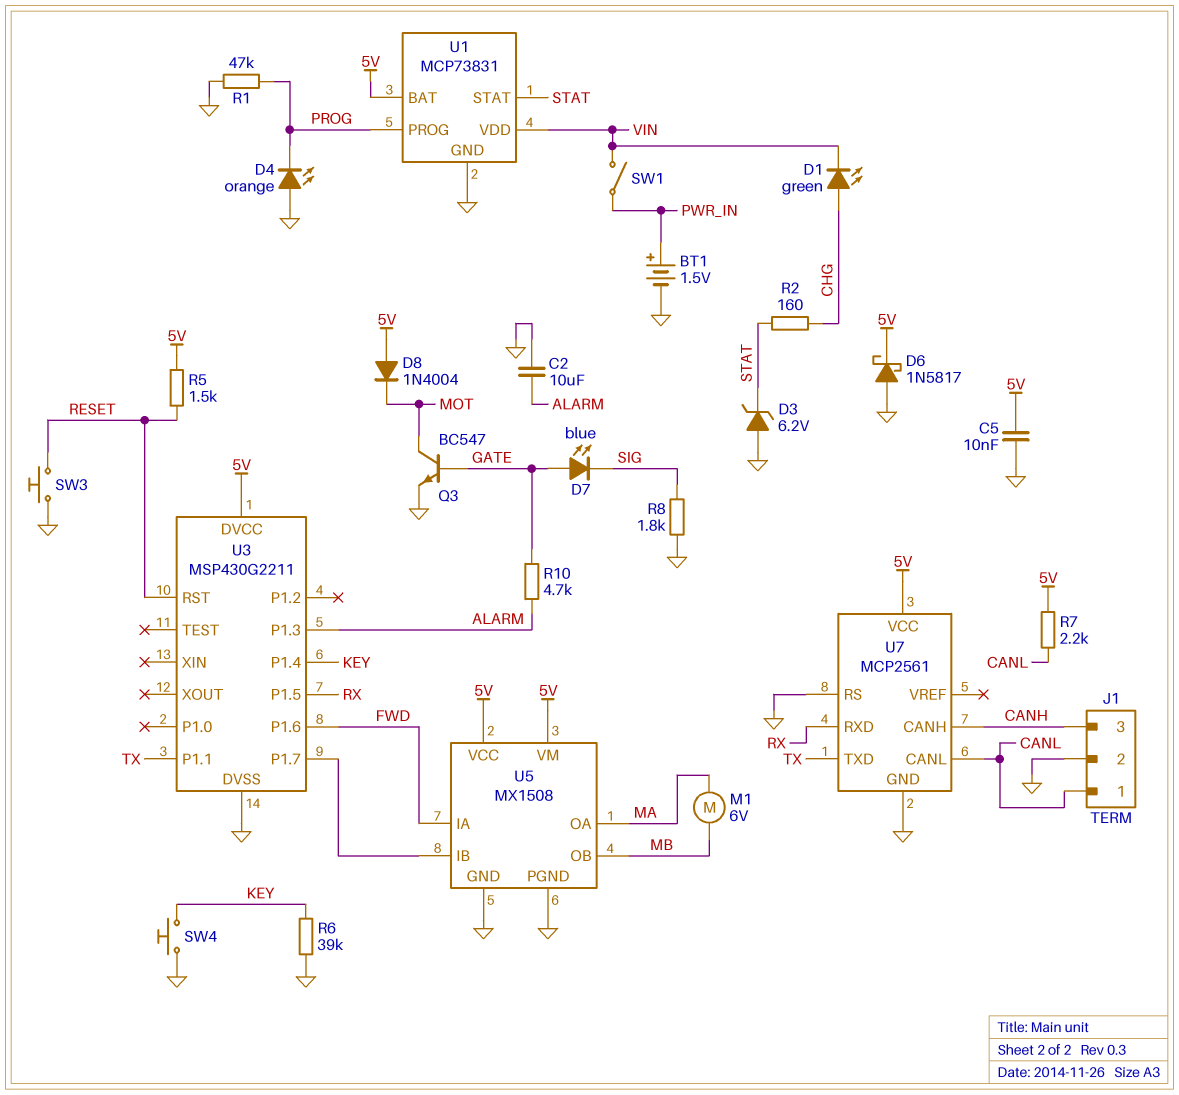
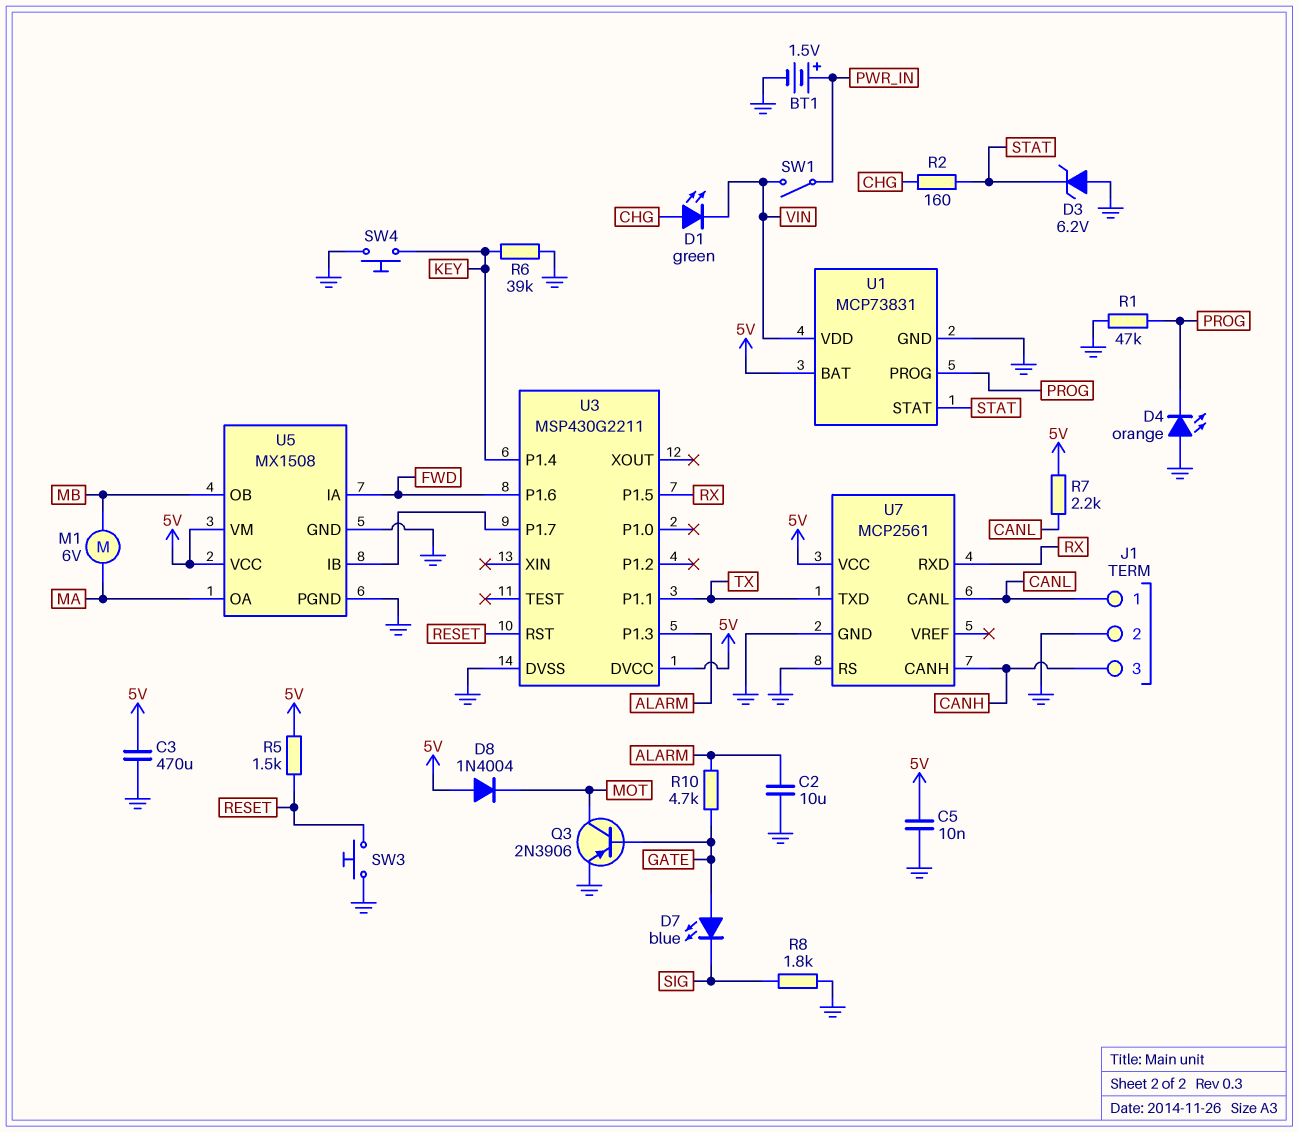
C3: none -> 470uF (5V, GND)
D6: schottky 1N5817 (A GND, K 5V) -> none
Q3: NPN BC547 (B GATE, C MOT, E GND) -> PNP 2N3906 (B GATE, C MOT, E GND)

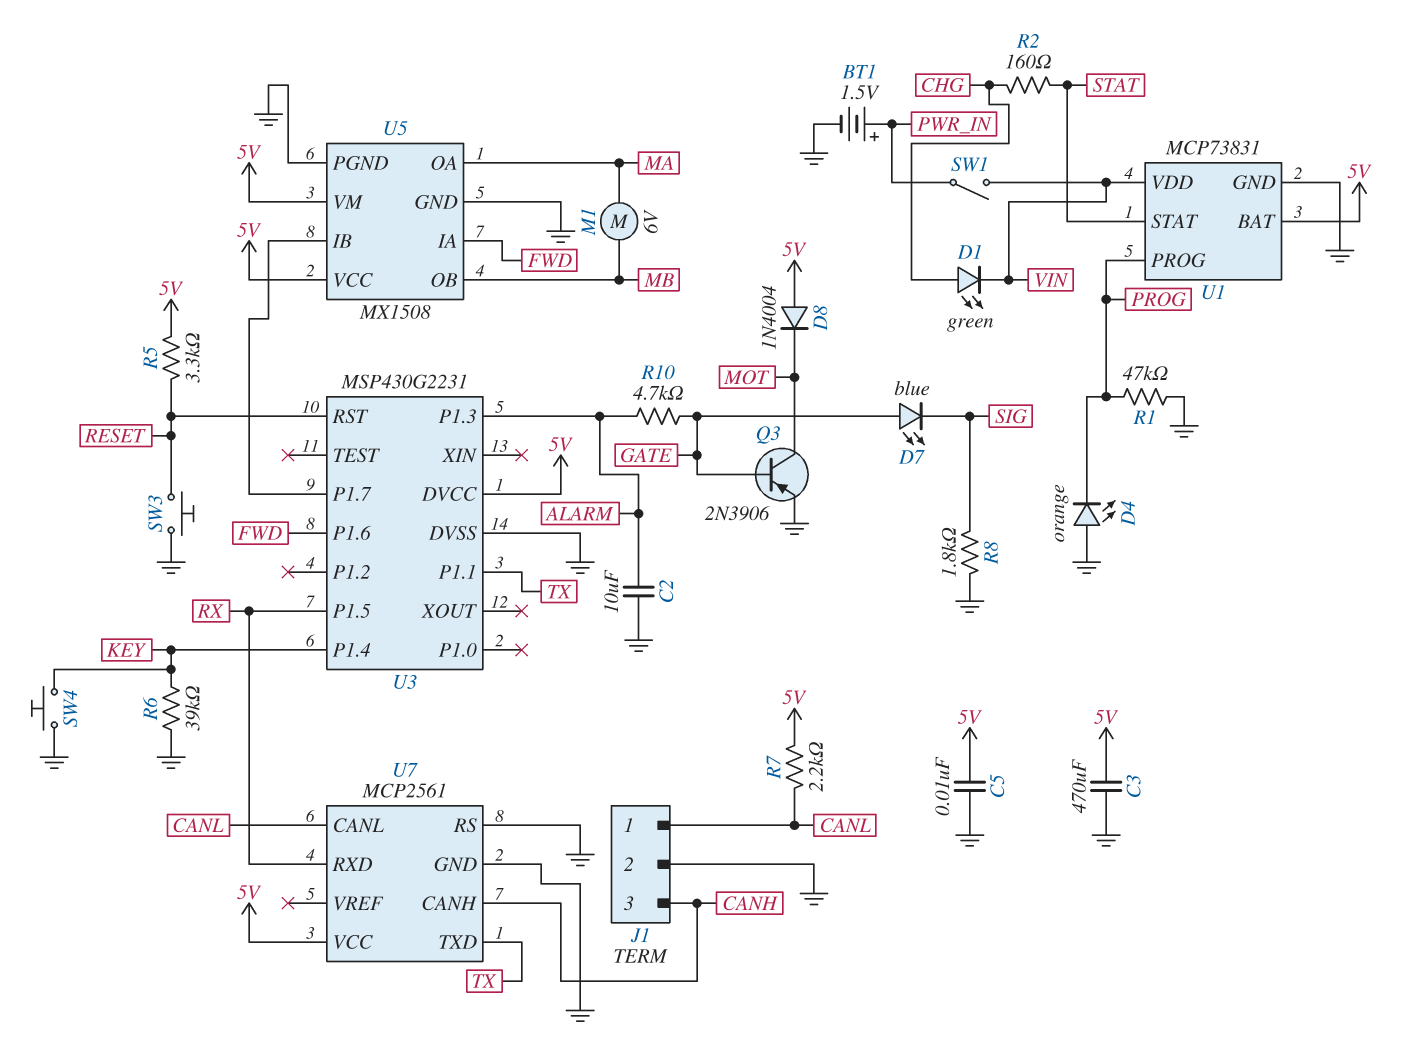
D3: zener 6.2V (A GND, K STAT) -> none
R5: 1.5k (5V, RESET) -> 3.3k (5V, RESET)
U3: MSP430G2211 -> MSP430G2231

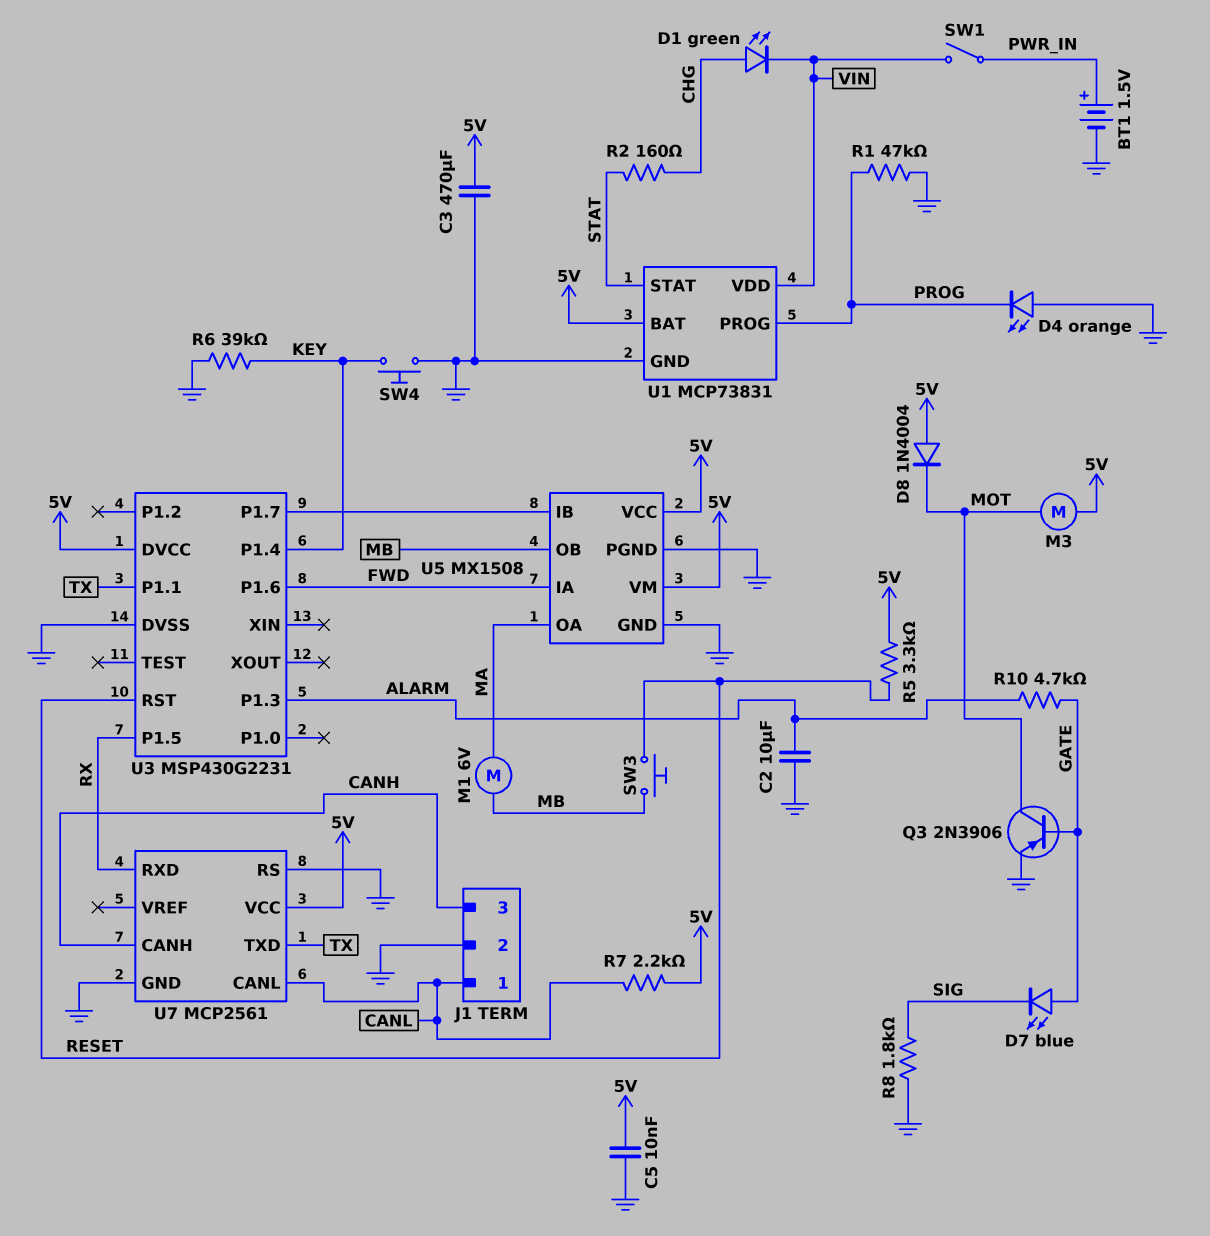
M3: none -> motor (5V, MOT)
SW3: button (GND, RESET) -> button (MB, RESET)

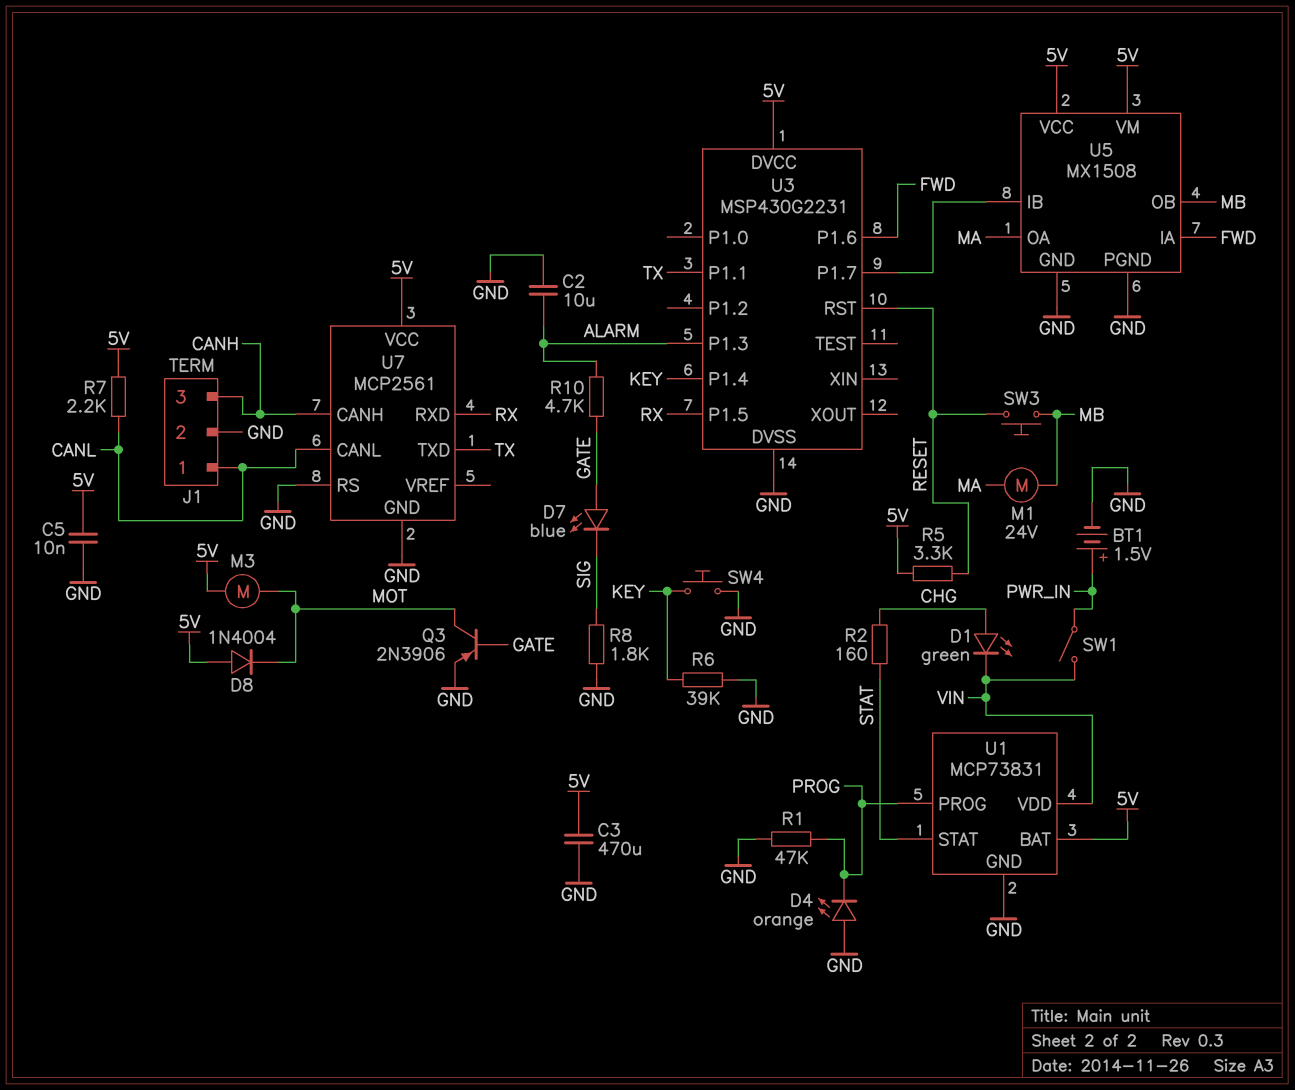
M1: motor 6V (MA, MB) -> motor 24V (MA, MB)

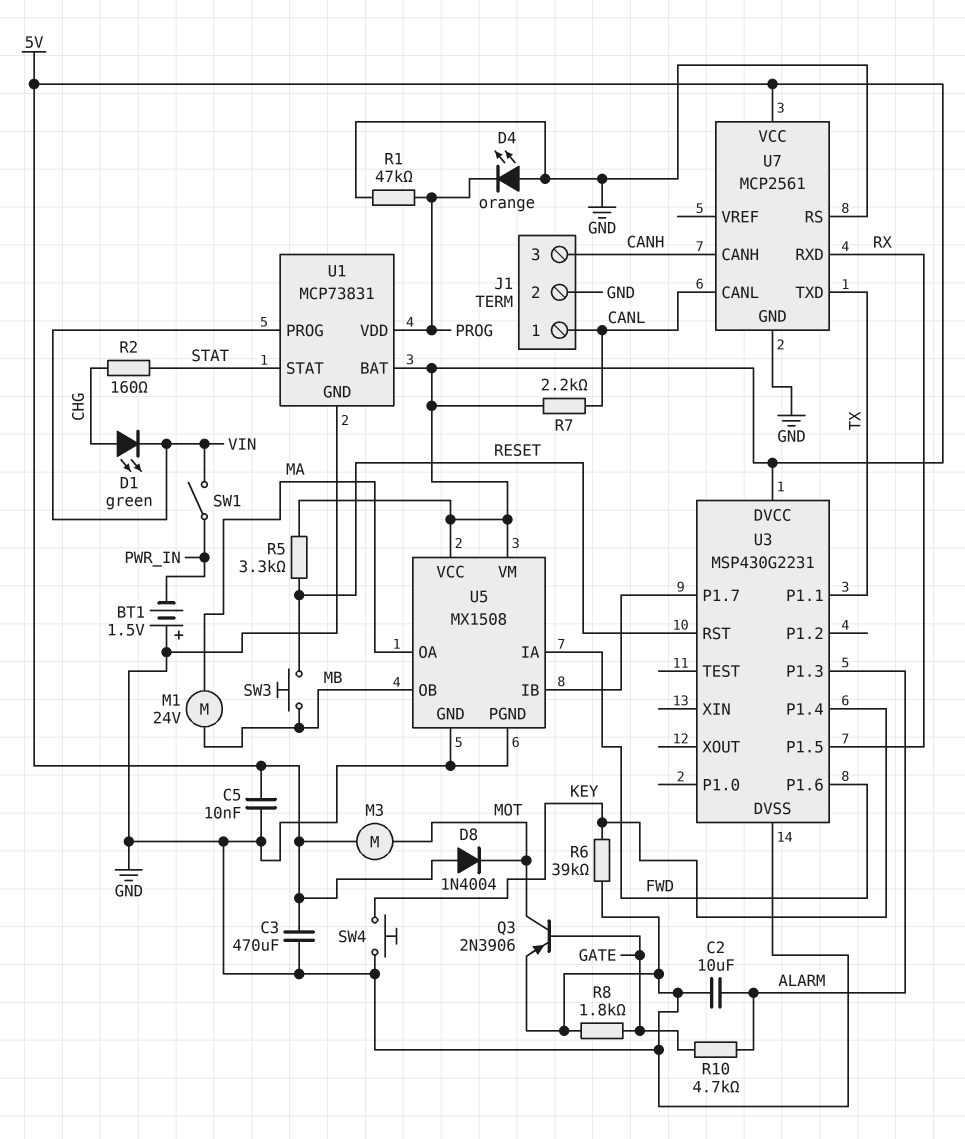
BT1: 1.5V (plus PWR_IN, minus GND) -> 1.5V (plus GND, minus PWR_IN)
D7: LED blue (A GATE, K SIG) -> none
R8: 1.8k (GND, SIG) -> 1.8k (GATE, GND)
U1 pin PROG: PROG -> VIN
U1 pin VDD: VIN -> PROG

